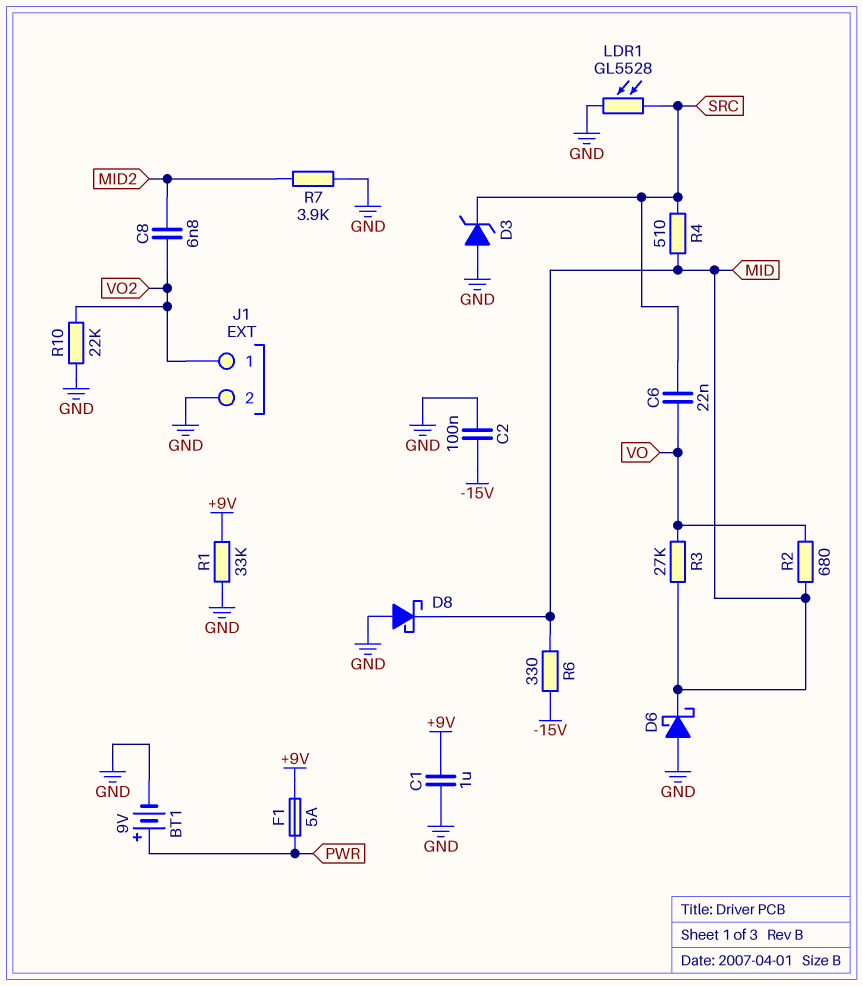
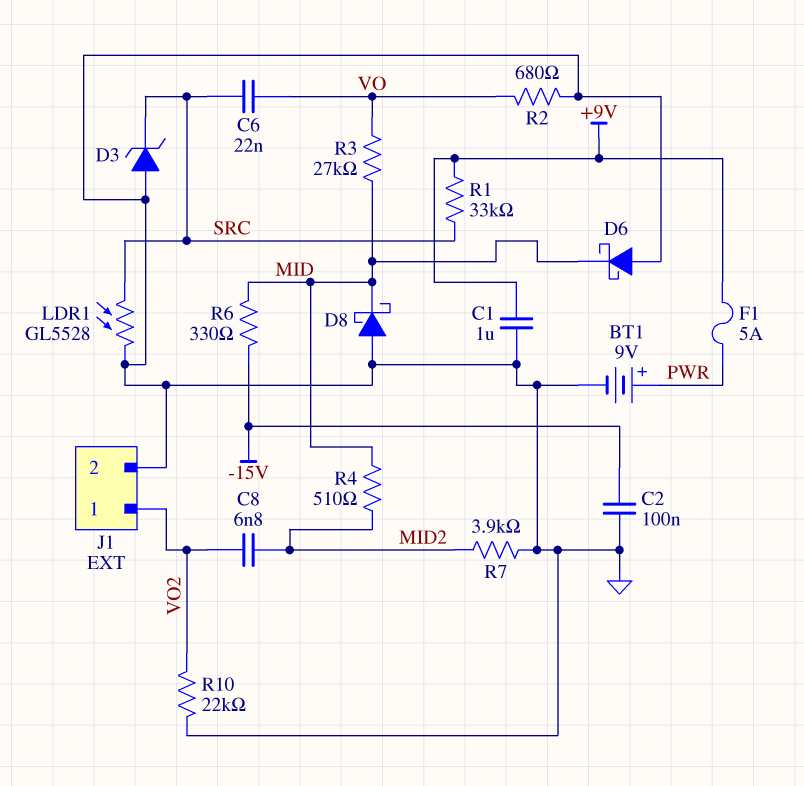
R1: 33k (+9V, GND) -> 33k (+9V, SRC)
R2: 680 (MID, VO) -> 680 (GND, VO)
R4: 510 (MID, SRC) -> 510 (MID, MID2)

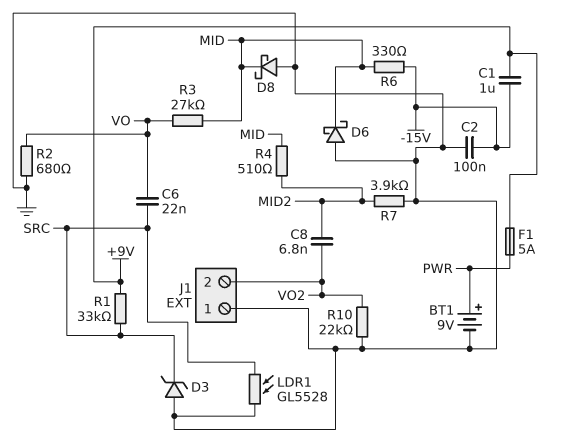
C1: 1uF (+9V, GND) -> 1uF (+9V, -15V)
J1 pin 1: VO2 -> GND
J1 pin 2: GND -> VO2

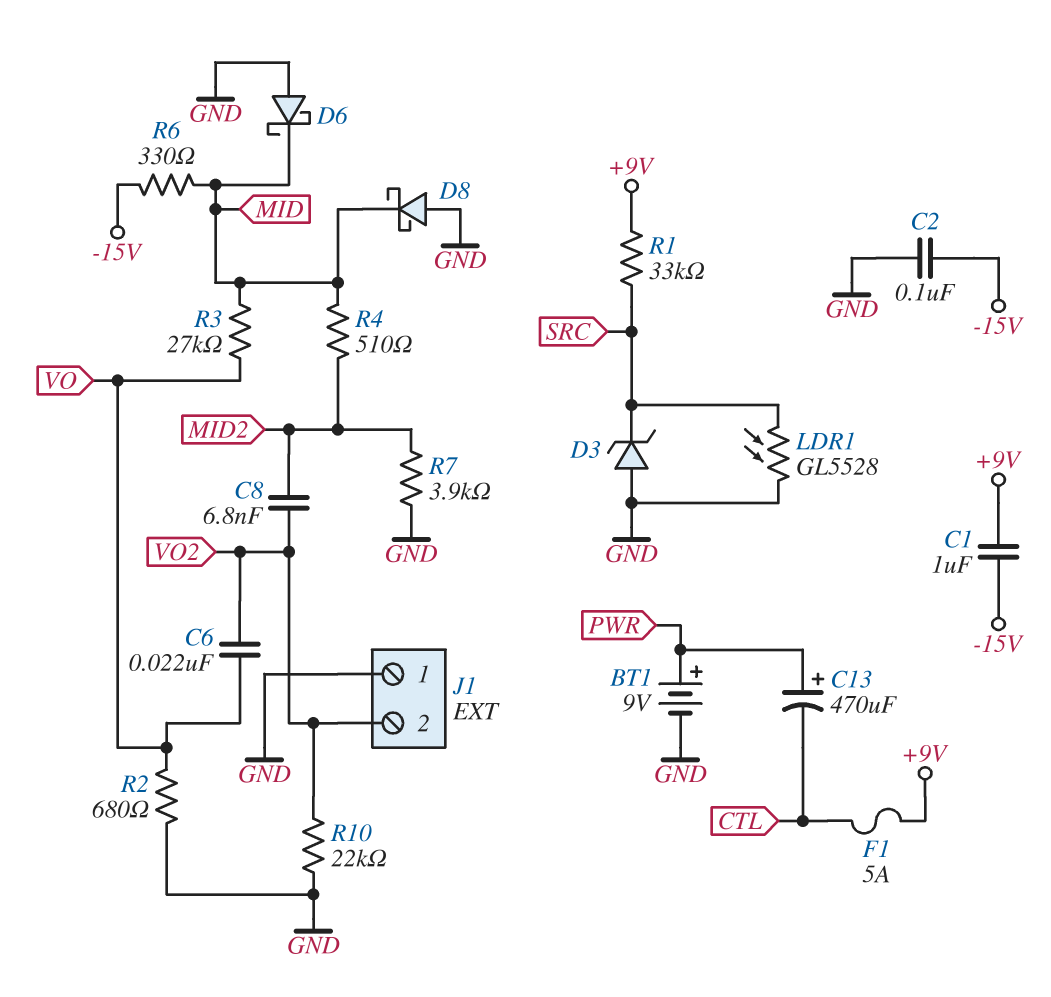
C6: 22nF (SRC, VO) -> 22nF (VO, VO2)
C13: none -> 470uF (plus PWR, minus CTL)
F1: 5A (+9V, PWR) -> 5A (+9V, CTL)

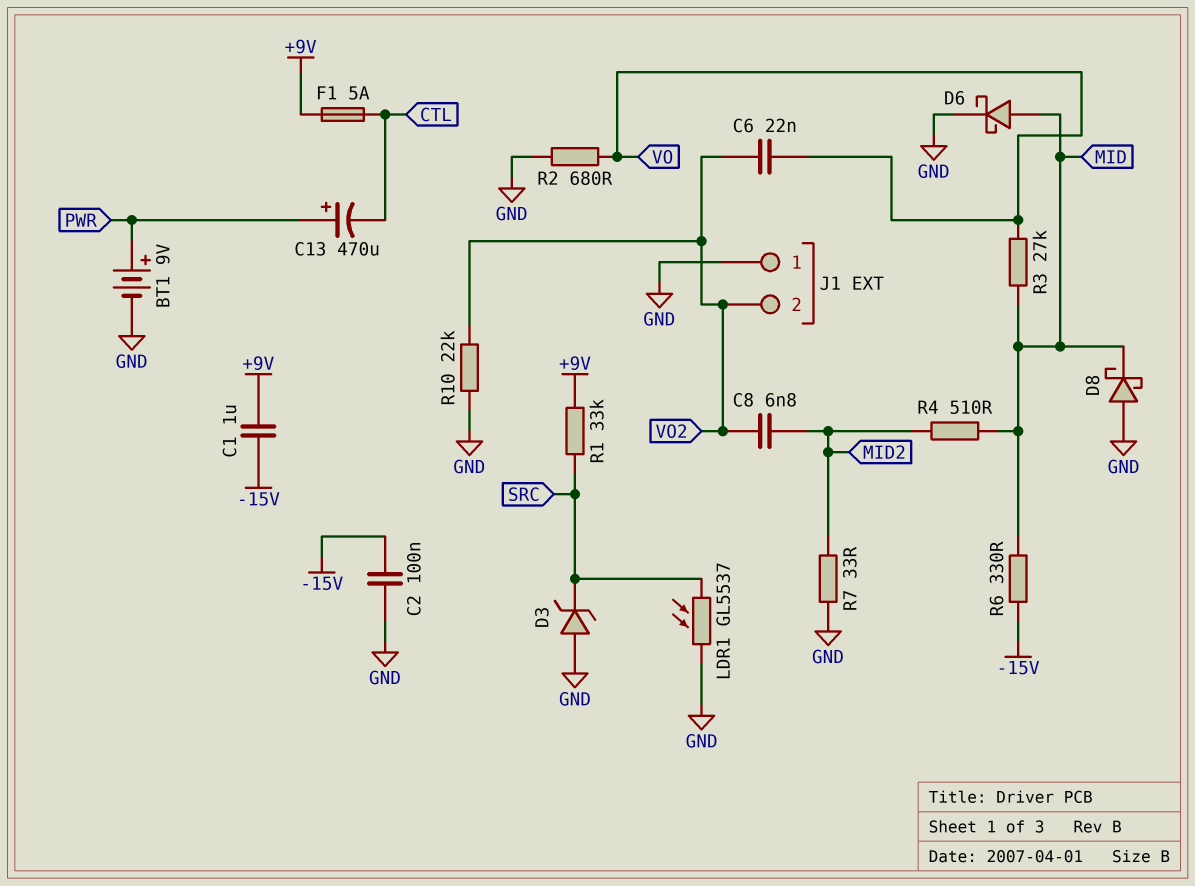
D6: schottky (A GND, K MID) -> schottky (A MID, K GND)
LDR1: GL5528 (GND, SRC) -> GL5537 (GND, SRC)
R7: 3.9k (GND, MID2) -> 33 (GND, MID2)

